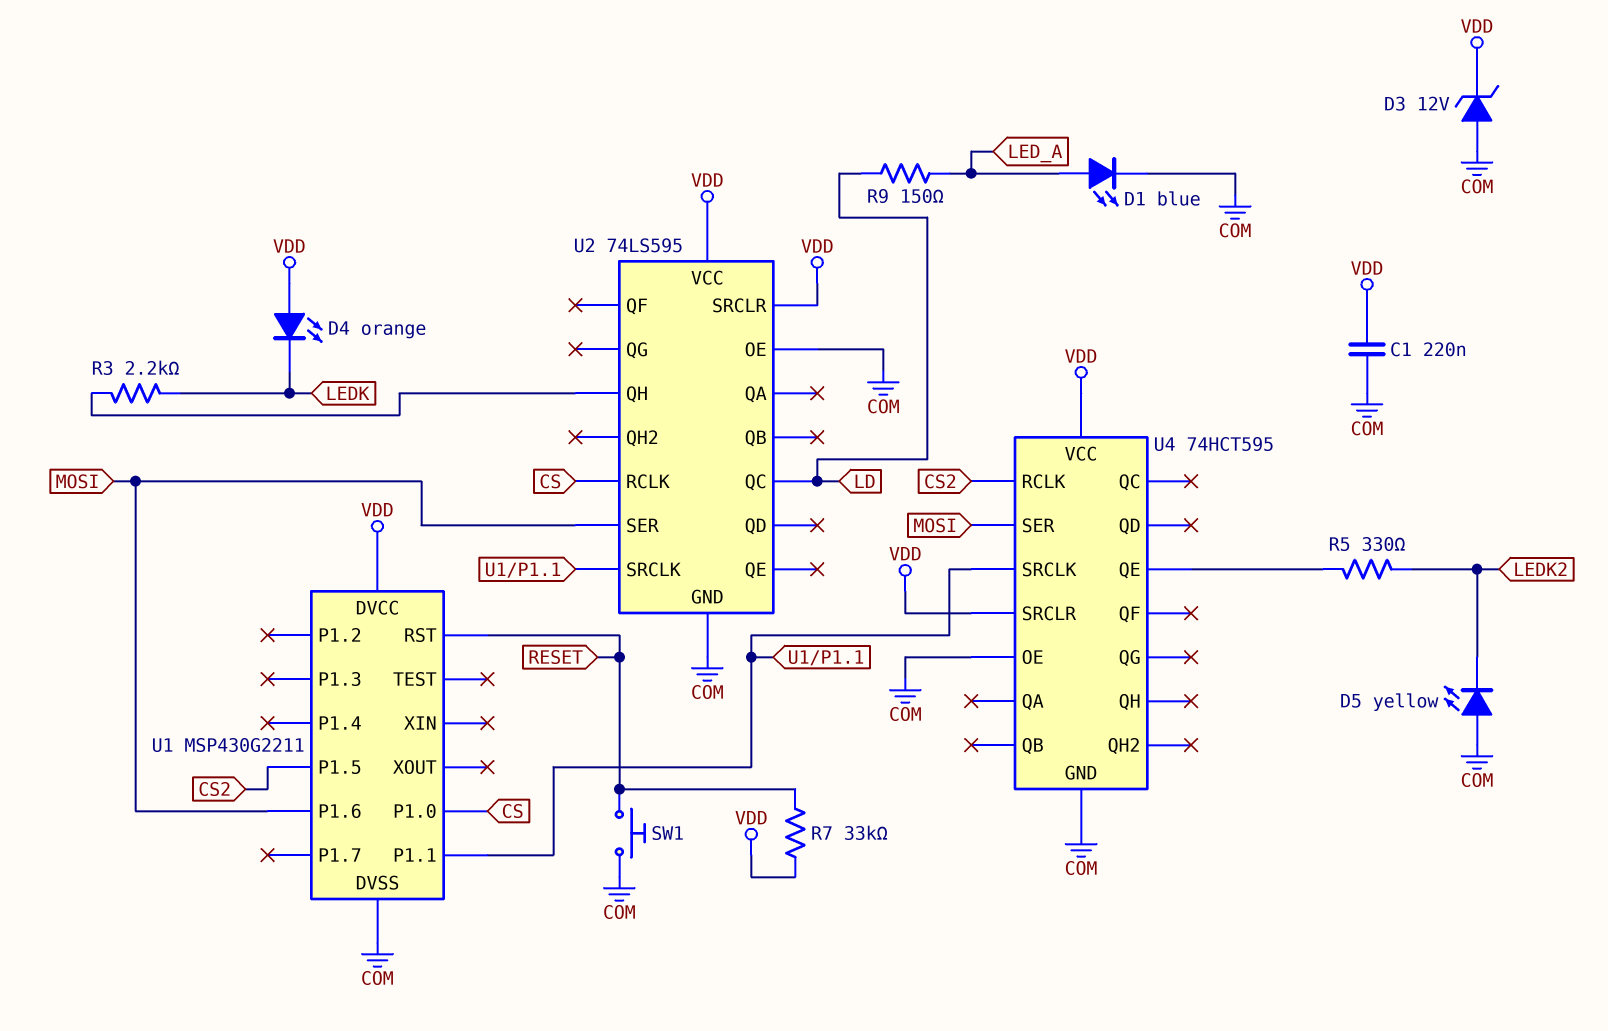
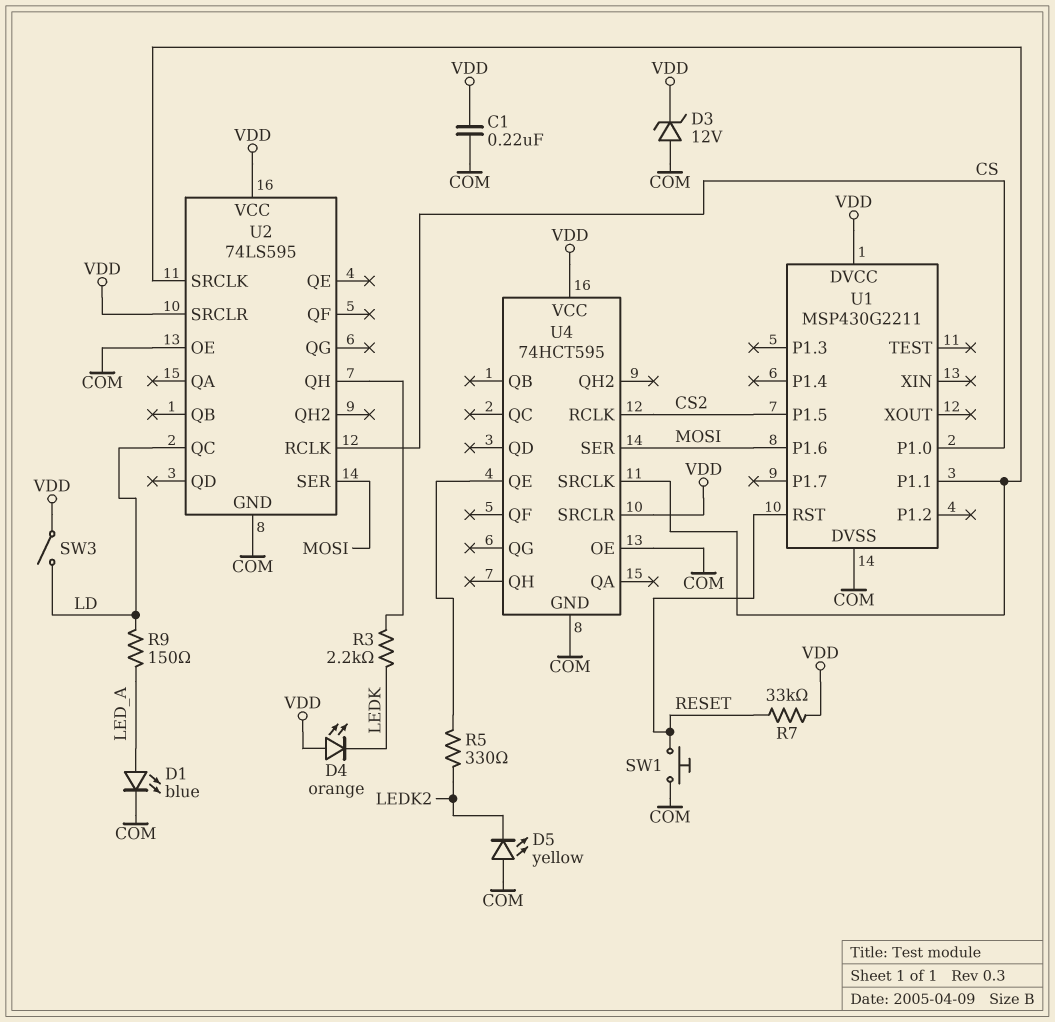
SW3: none -> switch (LD, VDD)

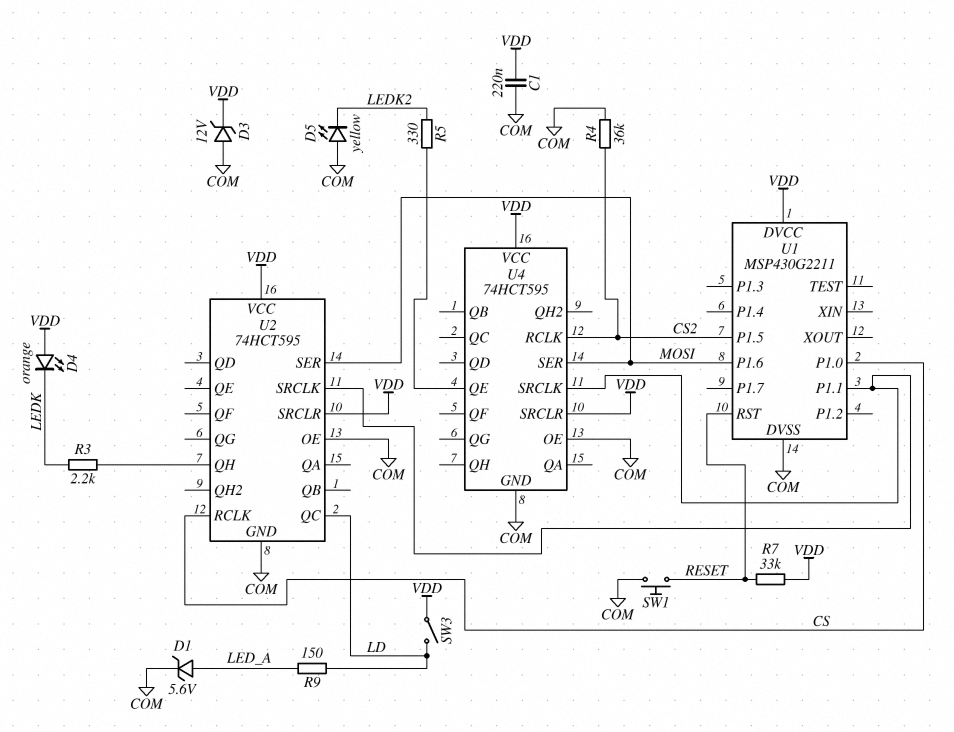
D1: LED blue (A LED_A, K COM) -> zener 5.6V (A LED_A, K COM)
R4: none -> 36k (COM, CS2)
U2: 74LS595 -> 74HCT595

